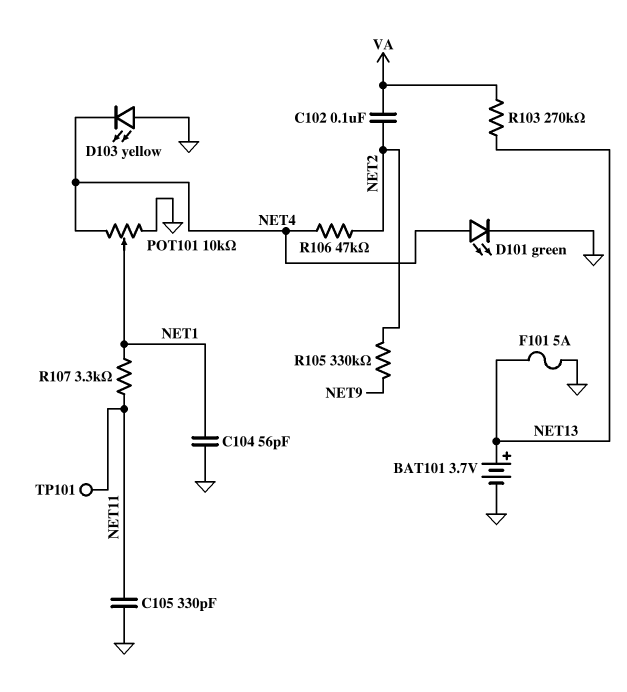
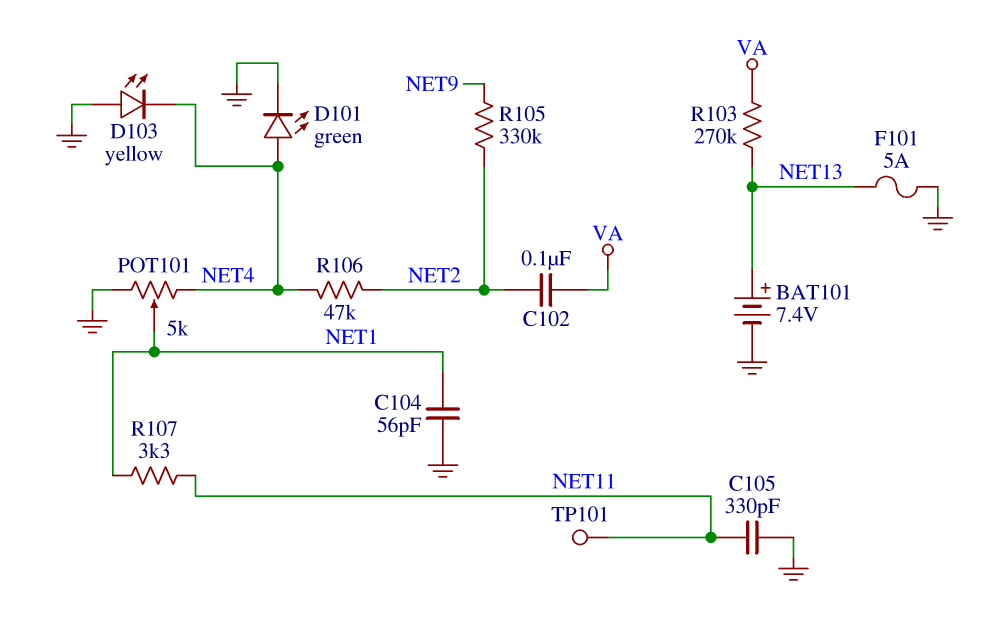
BAT101: 3.7V (plus NET13, minus GND) -> 7.4V (plus NET13, minus GND)
POT101: 10k (GND, NET4, wiper NET1) -> 5k (GND, NET4, wiper NET1)

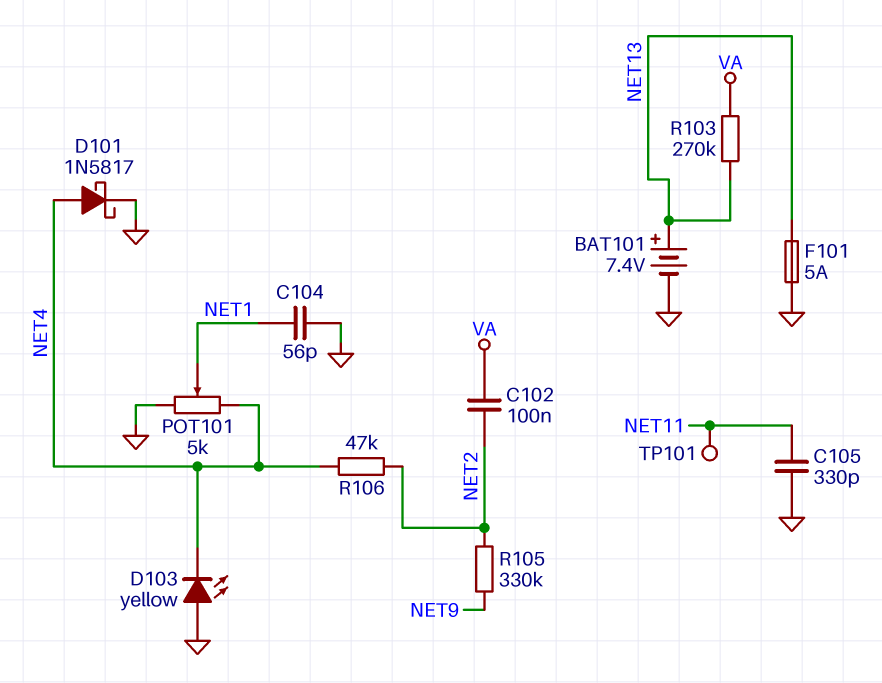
D101: LED green (A NET4, K GND) -> schottky 1N5817 (A NET4, K GND)
R107: 3.3k (NET1, NET11) -> none

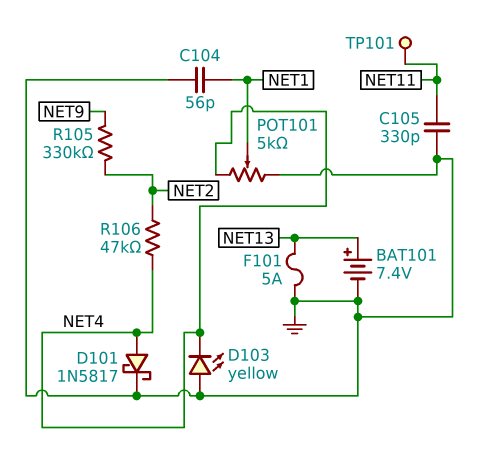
C102: 100nF (NET2, VA) -> none
R103: 270k (NET13, VA) -> none

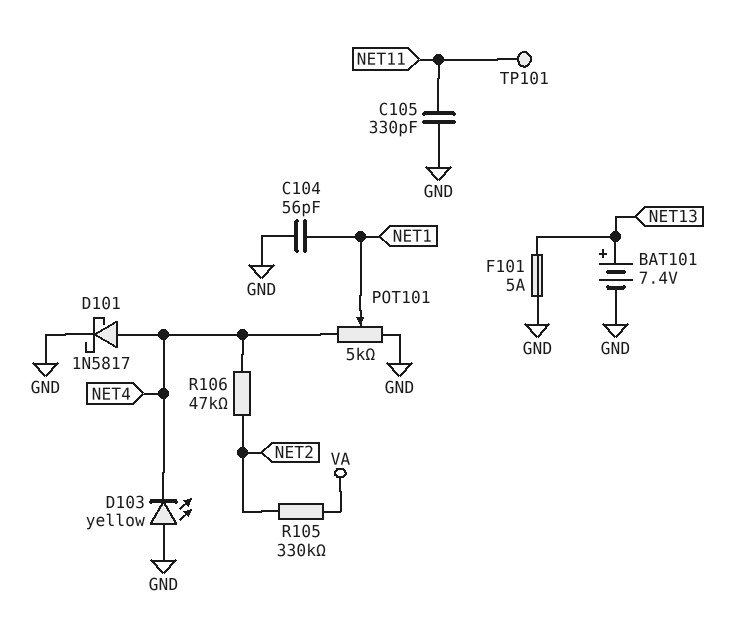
R105: 330k (NET2, NET9) -> 330k (NET2, VA)

